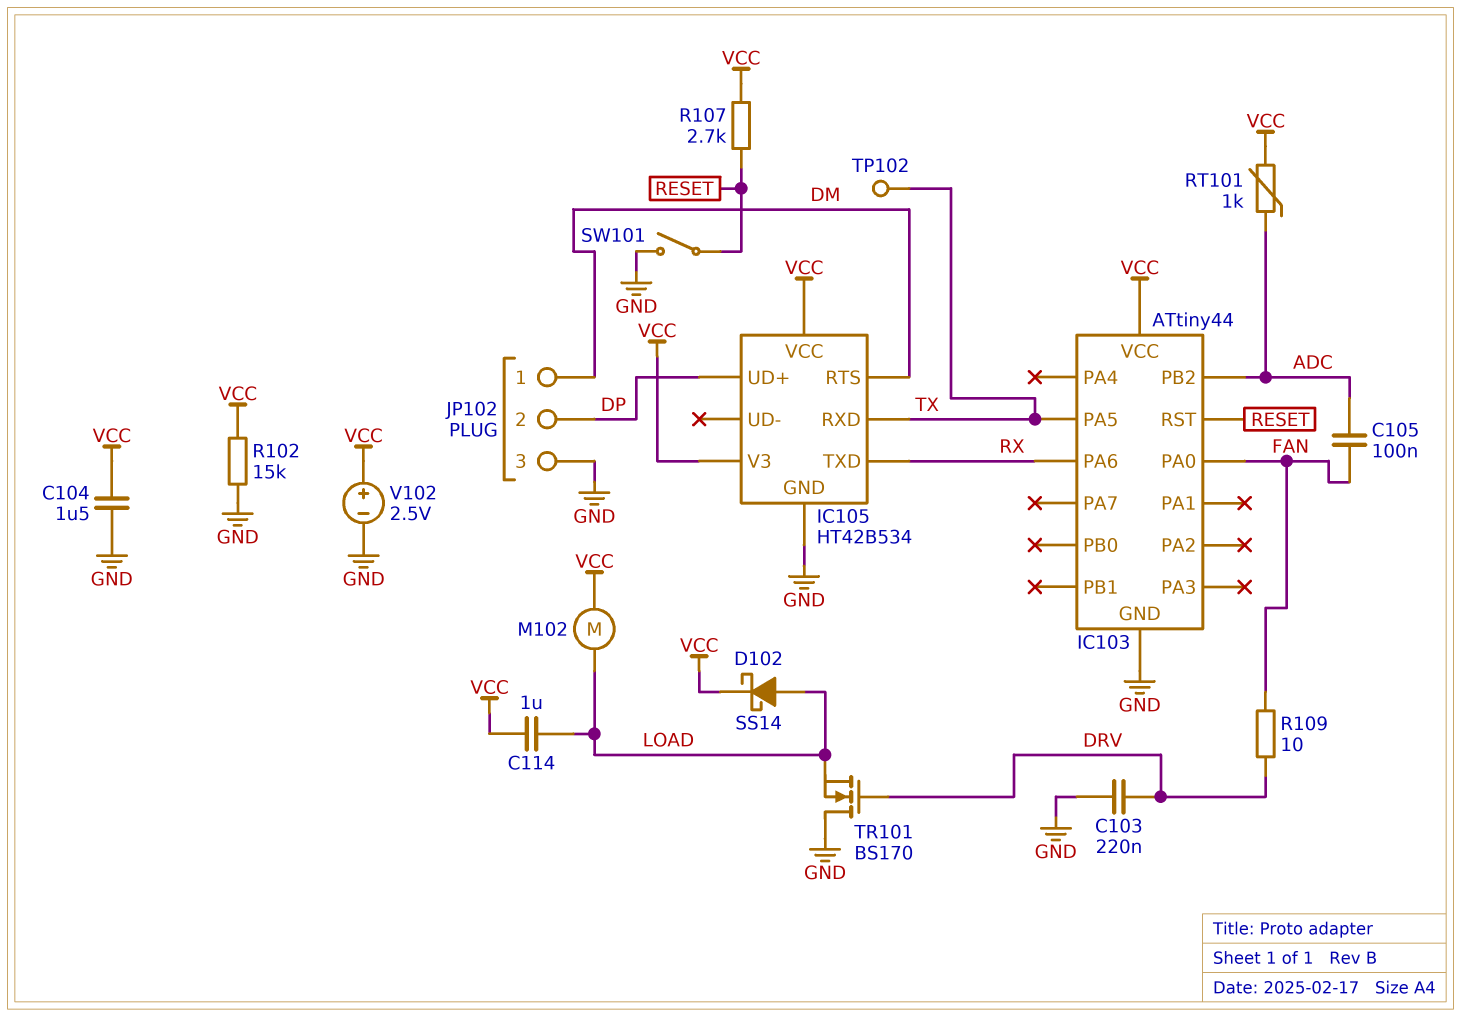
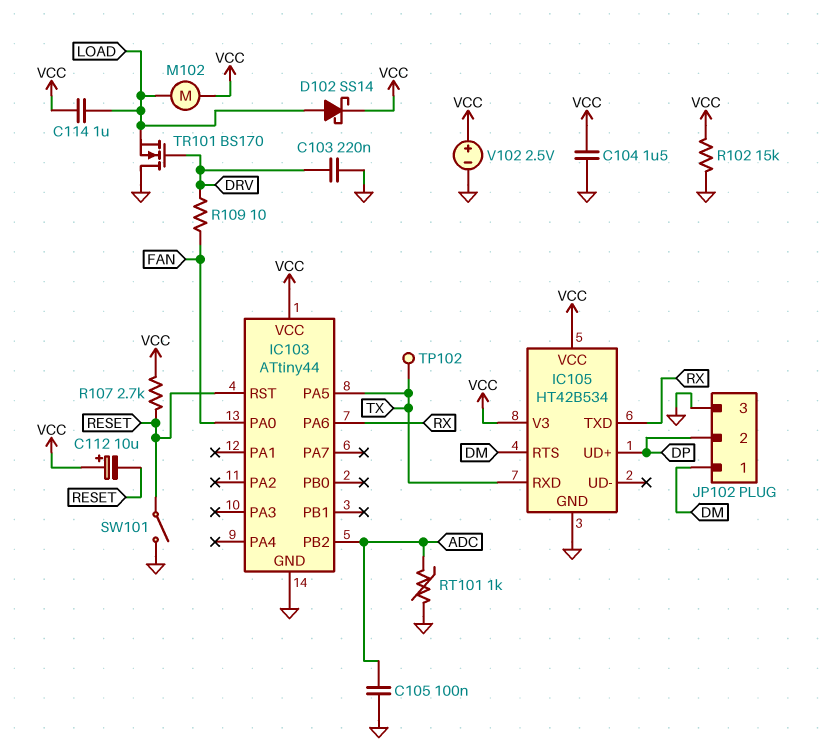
C105: 100nF (ADC, FAN) -> 100nF (ADC, GND)
C112: none -> 10uF (plus VCC, minus RESET)
RT101: 1k (ADC, VCC) -> 1k (ADC, GND)

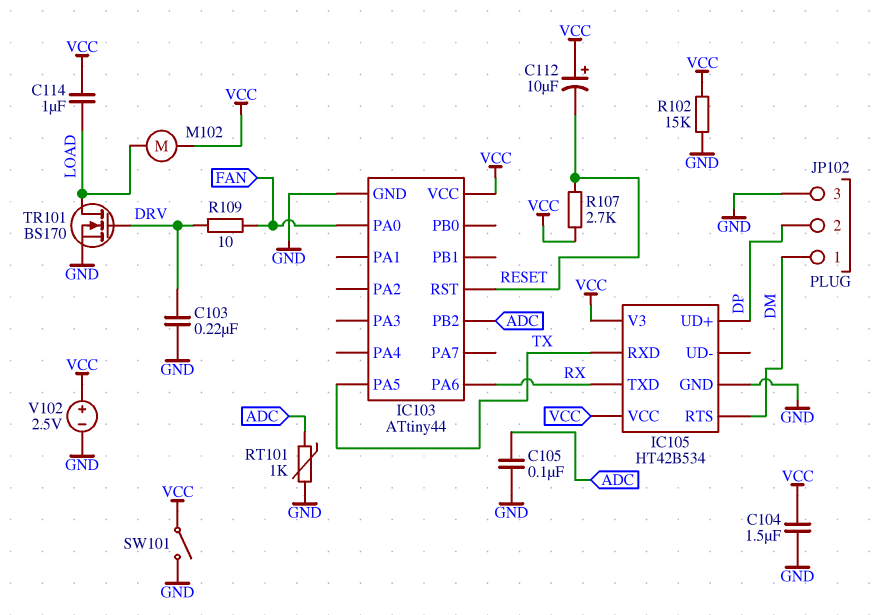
D102: schottky SS14 (A LOAD, K VCC) -> none
SW101: switch (GND, RESET) -> switch (GND, VCC)
TP102: test point (TX) -> none
TR101: NMOS BS170 (G DRV, D GND, S LOAD) -> NMOS BS170 (G DRV, D LOAD, S GND)

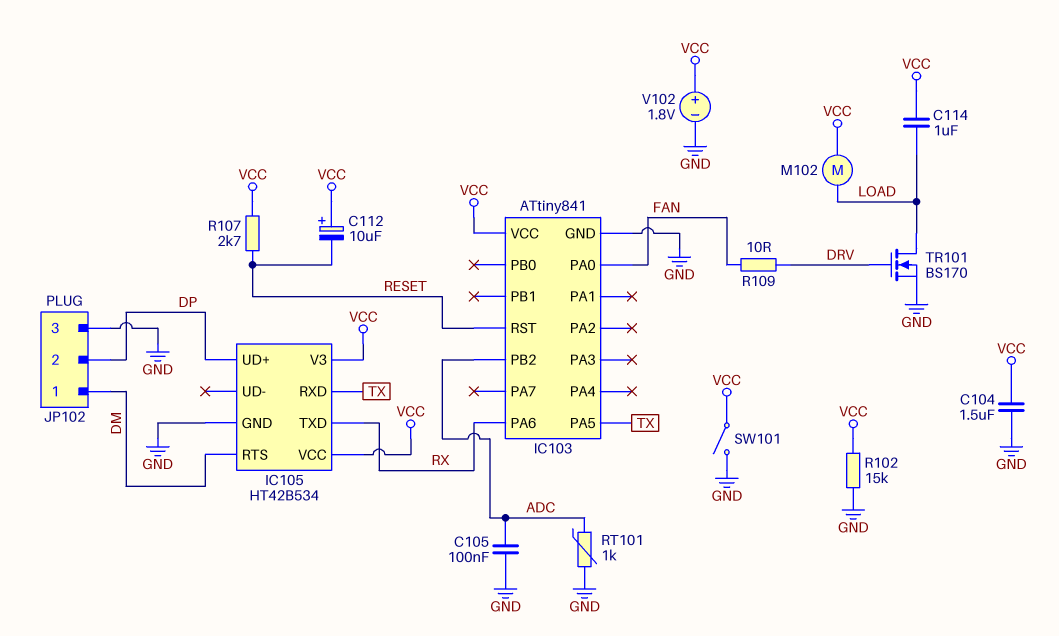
C103: 220nF (DRV, GND) -> none
IC103: ATtiny44 -> ATtiny841
V102: 2.5V (plus VCC, minus GND) -> 1.8V (plus VCC, minus GND)

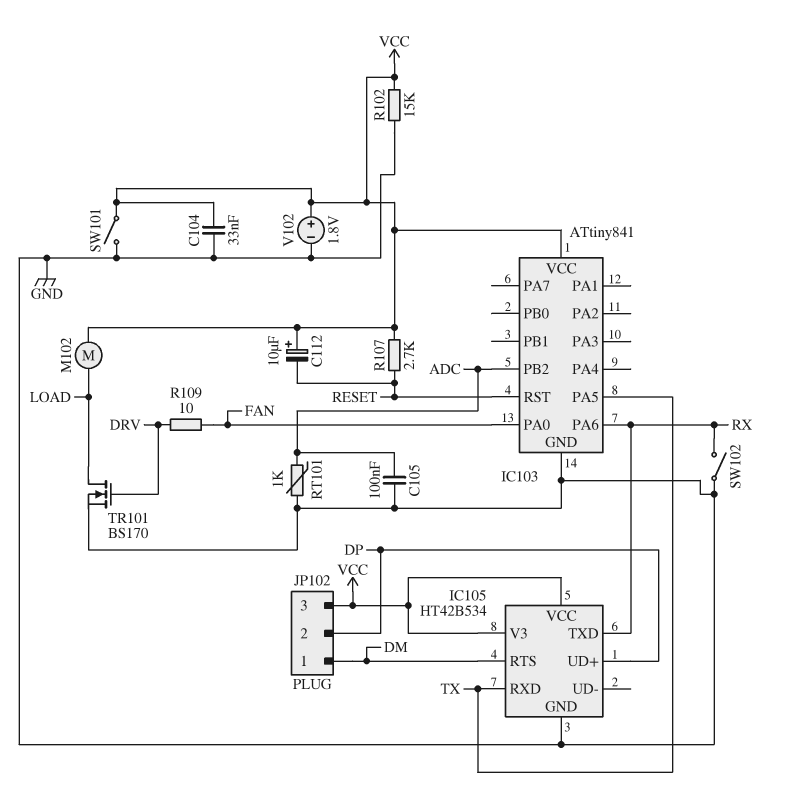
C104: 1.5uF (GND, VCC) -> 33nF (GND, VCC)
C114: 1uF (LOAD, VCC) -> none
JP102 pin 3: GND -> VCC
SW102: none -> switch (GND, RX)

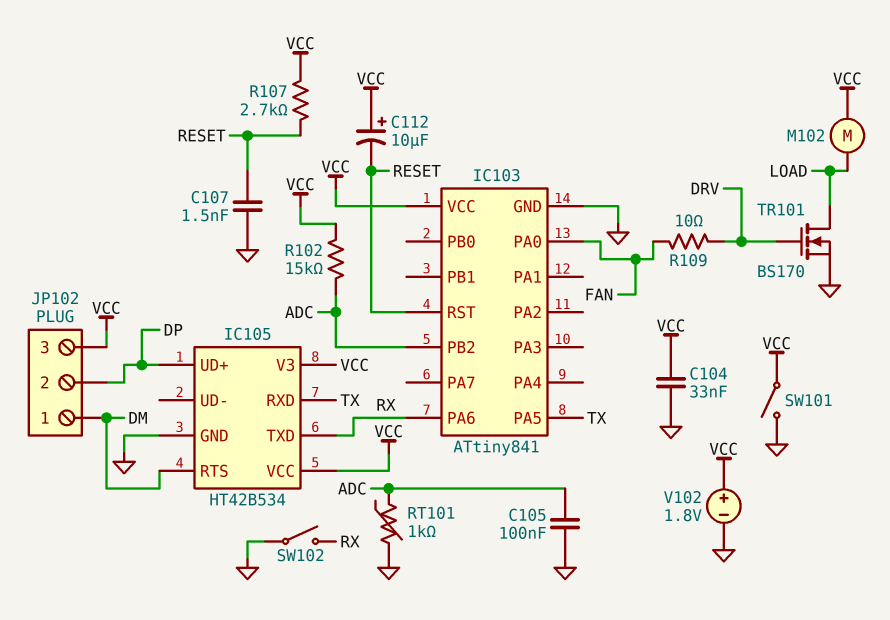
C107: none -> 1.5nF (GND, RESET)
R102: 15k (GND, VCC) -> 15k (ADC, VCC)

